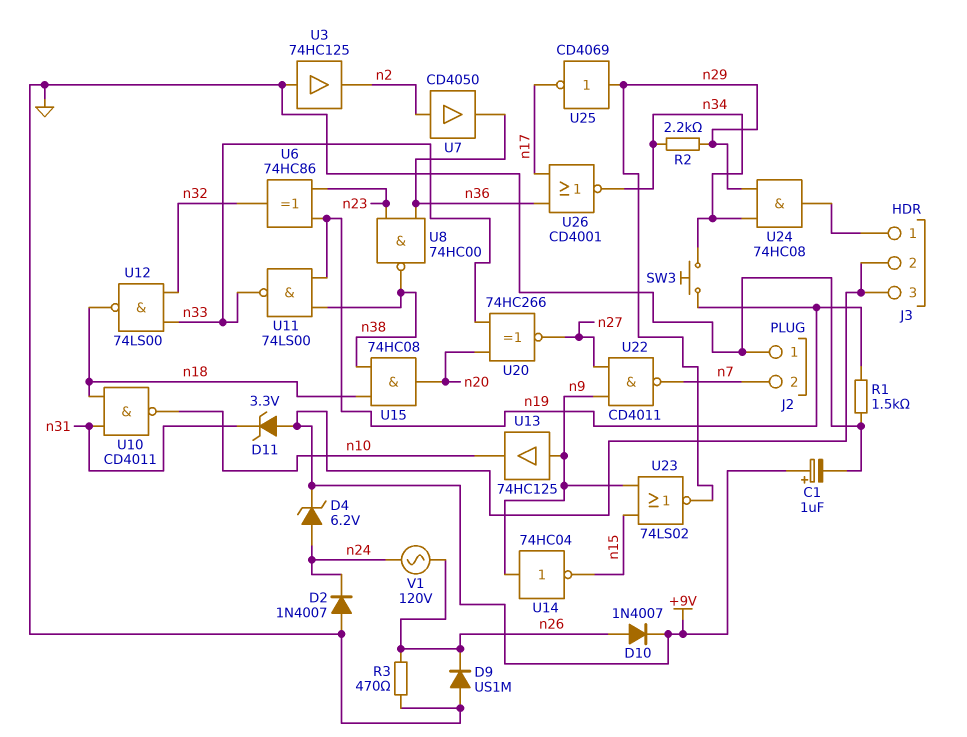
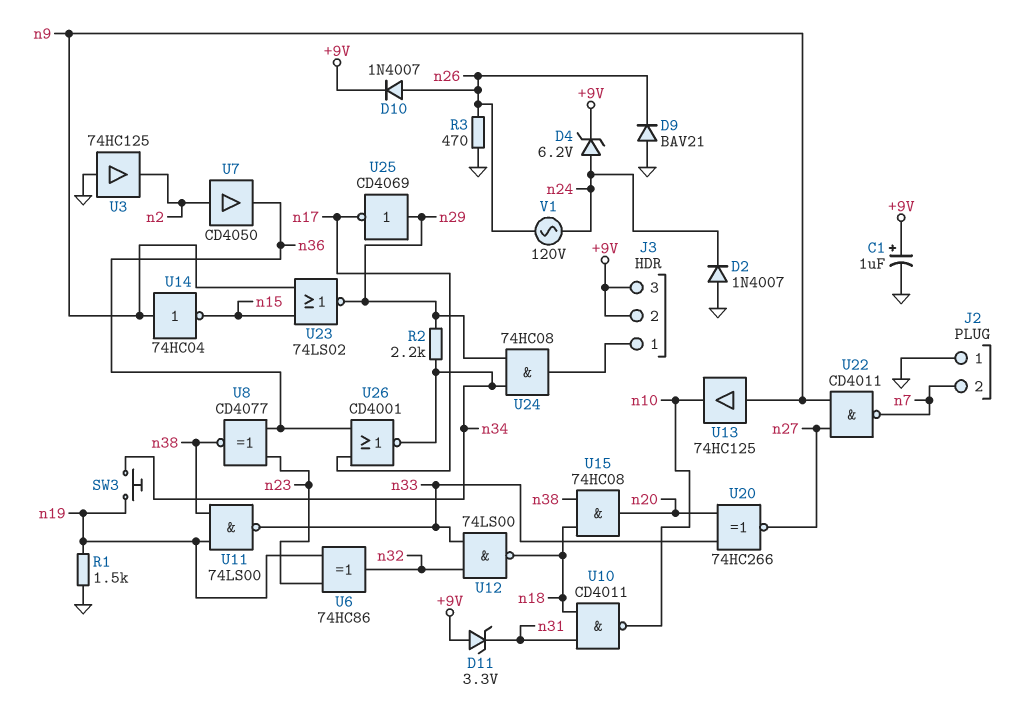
D9: diode US1M (A GND, K n26) -> diode BAV21 (A GND, K n26)
U8: NAND 74HC00 (in n23, in n36, out n38) -> XNOR CD4077 (in n23, in n36, out n38)

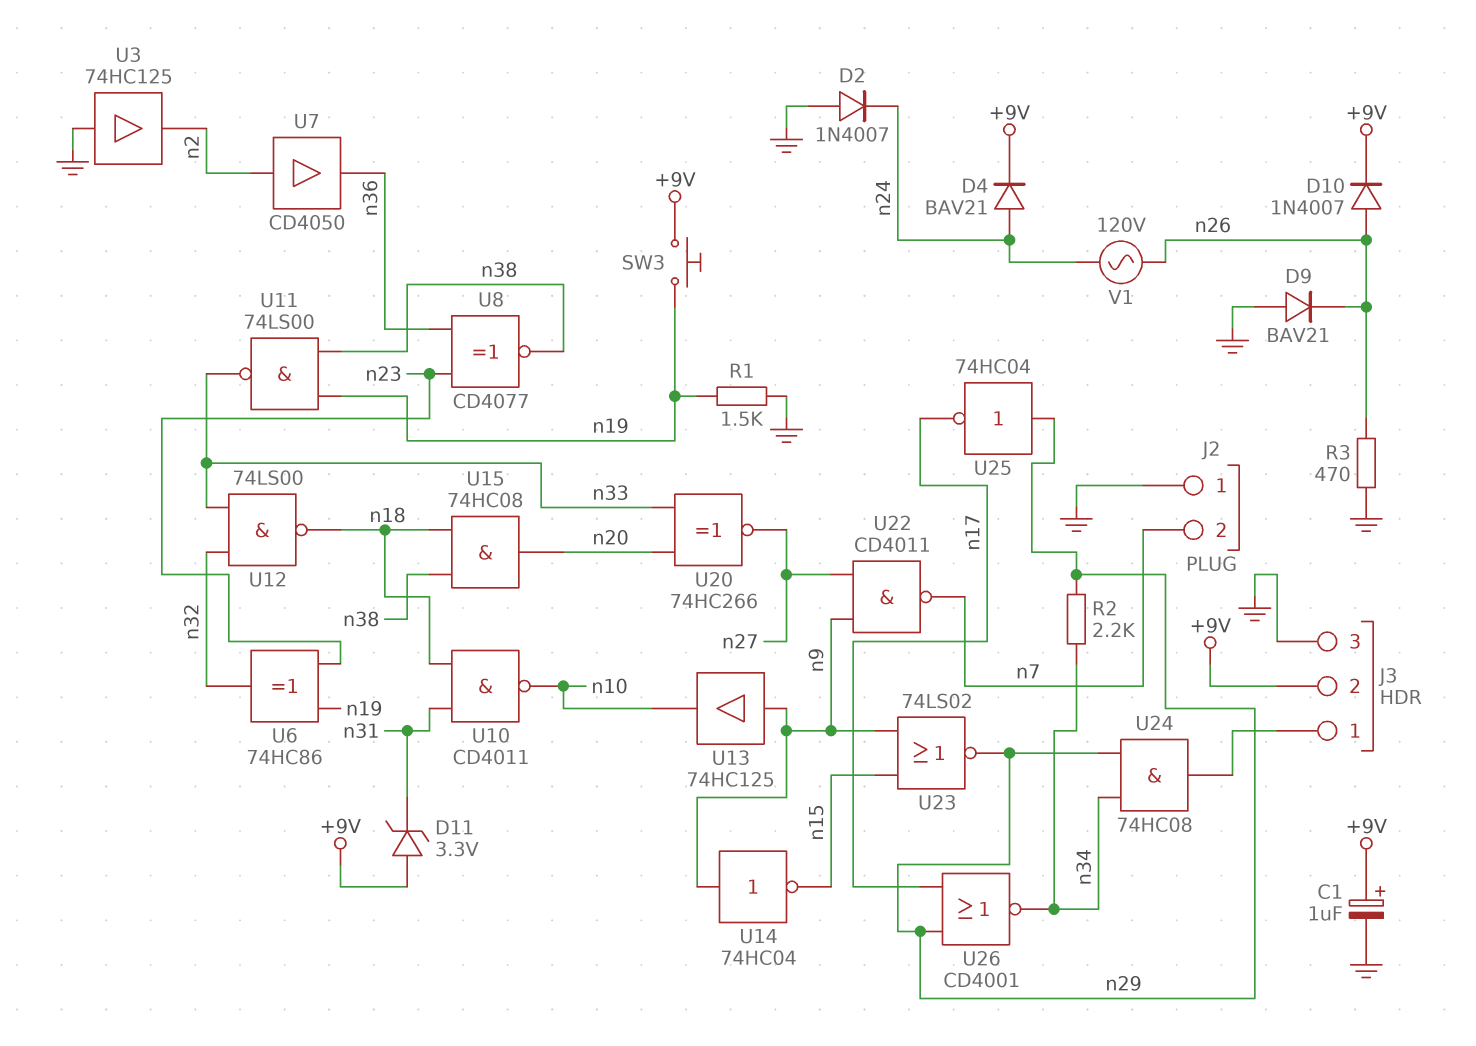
D4: zener 6.2V (A n24, K +9V) -> diode BAV21 (A n24, K +9V)
J3 pin 3: +9V -> GND
SW3: button (n19, n34) -> button (+9V, n19)
U25: NOT CD4069 (in n29, out n17) -> NOT 74HC04 (in n29, out n17)
U26: NOR CD4001 (in n17, in n36, out n34) -> NOR CD4001 (in n17, in n29, out n34)

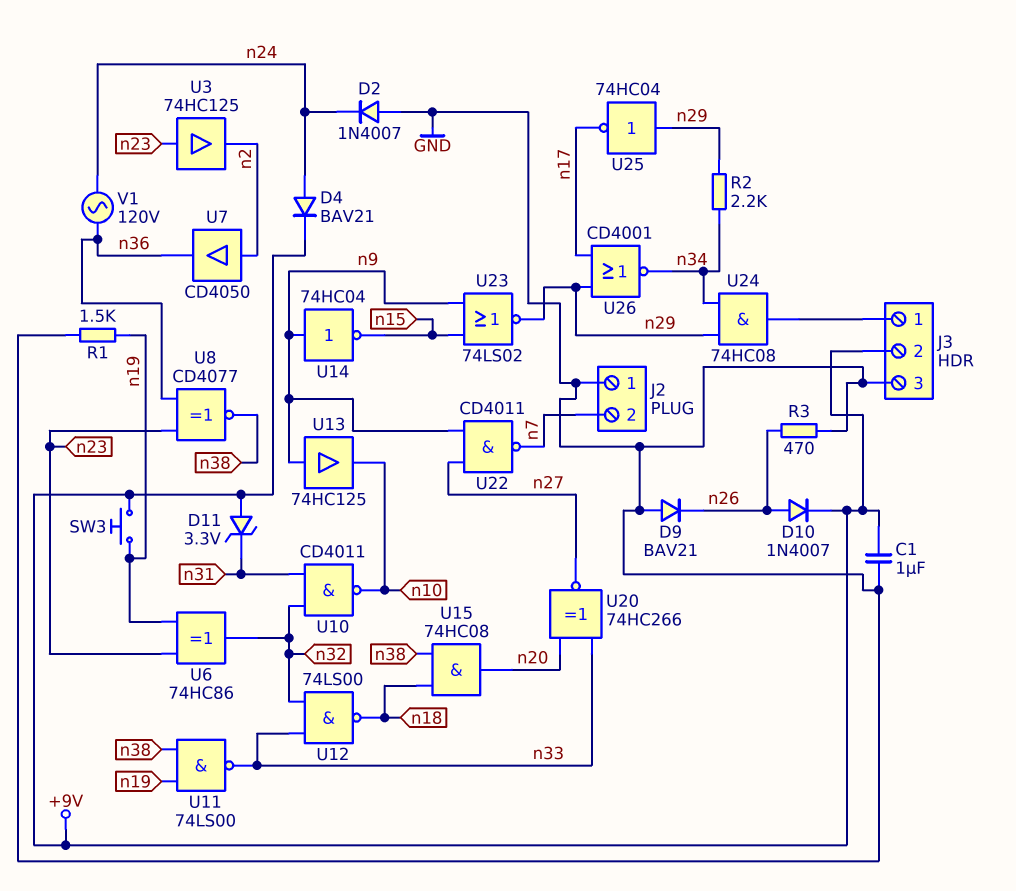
C1: 1uF (plus +9V, minus GND) -> 1uF (+9V, GND)
U3: buffer 74HC125 (in GND, out n2) -> buffer 74HC125 (in n23, out n2)
U10: NAND CD4011 (in n18, in n31, out n10) -> NAND CD4011 (in n31, in n32, out n10)
V1: AC 120V (n24, n26) -> AC 120V (n24, n36)

